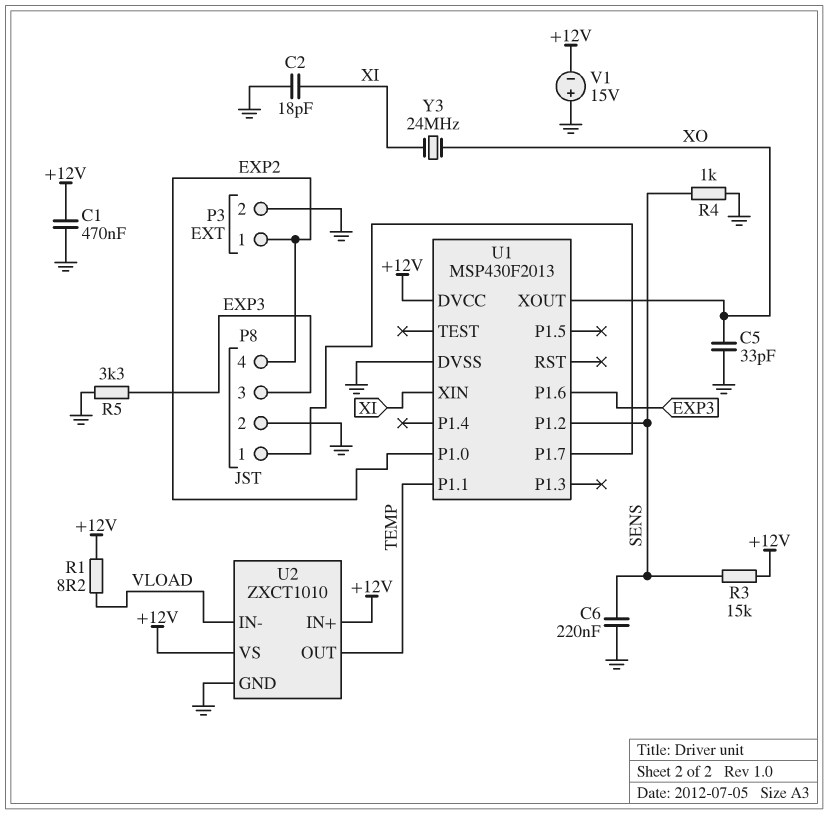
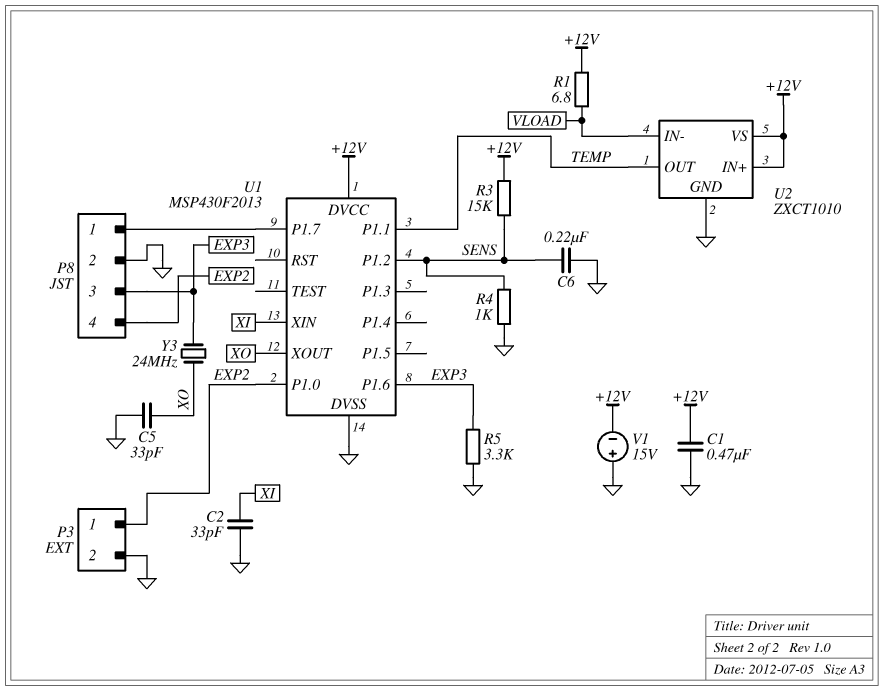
C2: 18pF (GND, XI) -> 33pF (GND, XI)
R1: 8.2 (+12V, VLOAD) -> 6.8 (+12V, VLOAD)
Y3: 24MHz (XI, XO) -> 24MHz (EXP3, XO)

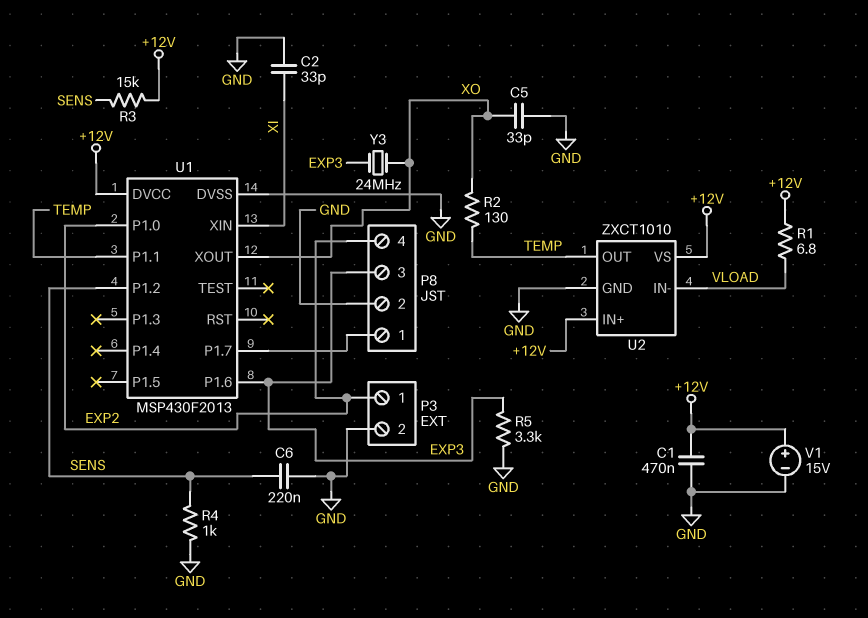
R2: none -> 130 (TEMP, XO)
V1: 15V (plus GND, minus +12V) -> 15V (plus +12V, minus GND)

